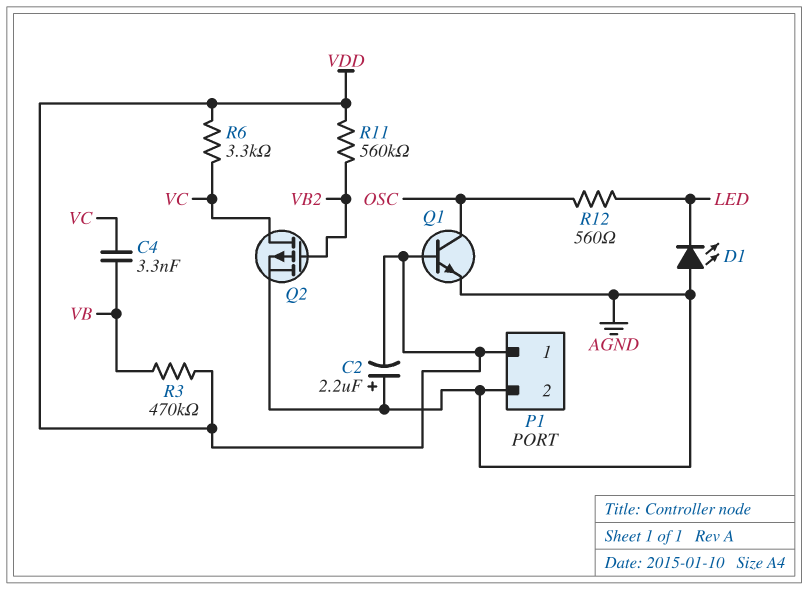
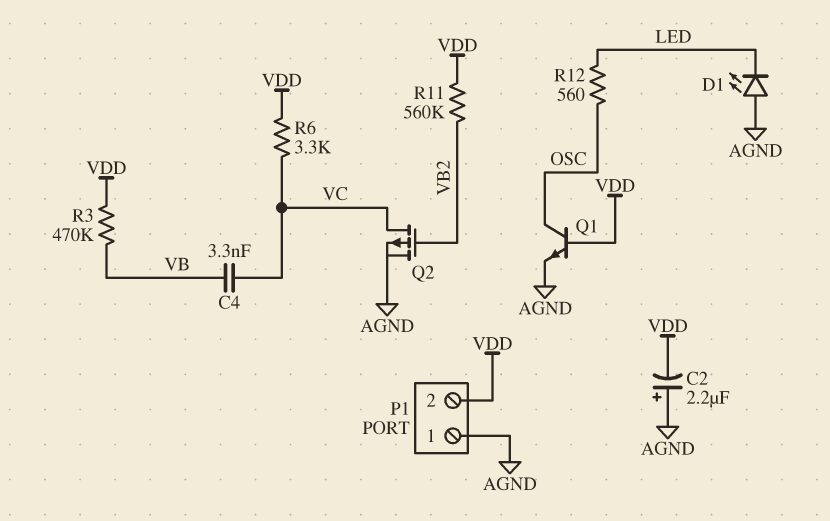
P1 pin 1: VDD -> AGND
P1 pin 2: AGND -> VDD

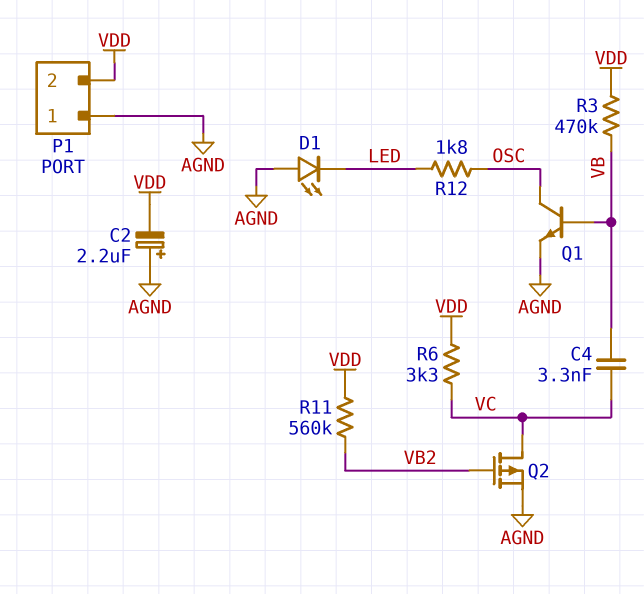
Q1: NPN (B VDD, C OSC, E AGND) -> NPN (B VB, C OSC, E AGND)
R12: 560 (LED, OSC) -> 1.8k (LED, OSC)

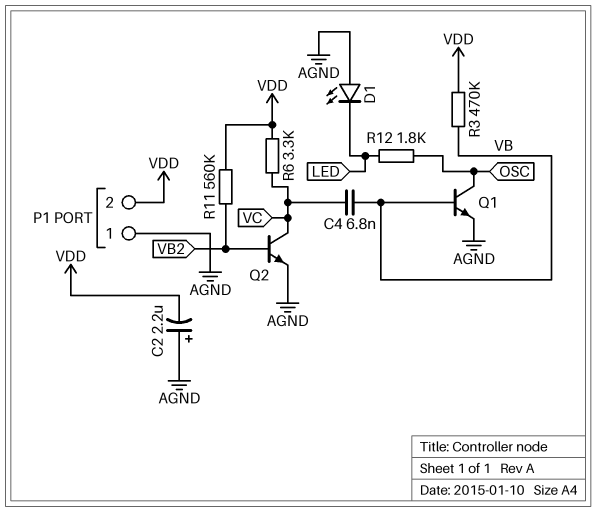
C4: 3.3nF (VB, VC) -> 6.8nF (VB, VC)
Q2: PMOS (G VB2, D VC, S AGND) -> NPN (B VB2, C VC, E AGND)

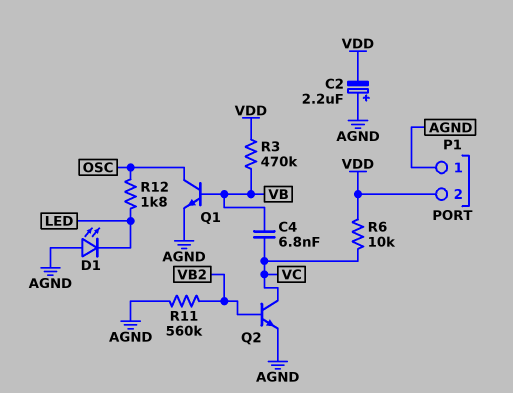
R6: 3.3k (VC, VDD) -> 10k (VC, VDD)
R11: 560k (VB2, VDD) -> 560k (AGND, VB2)

